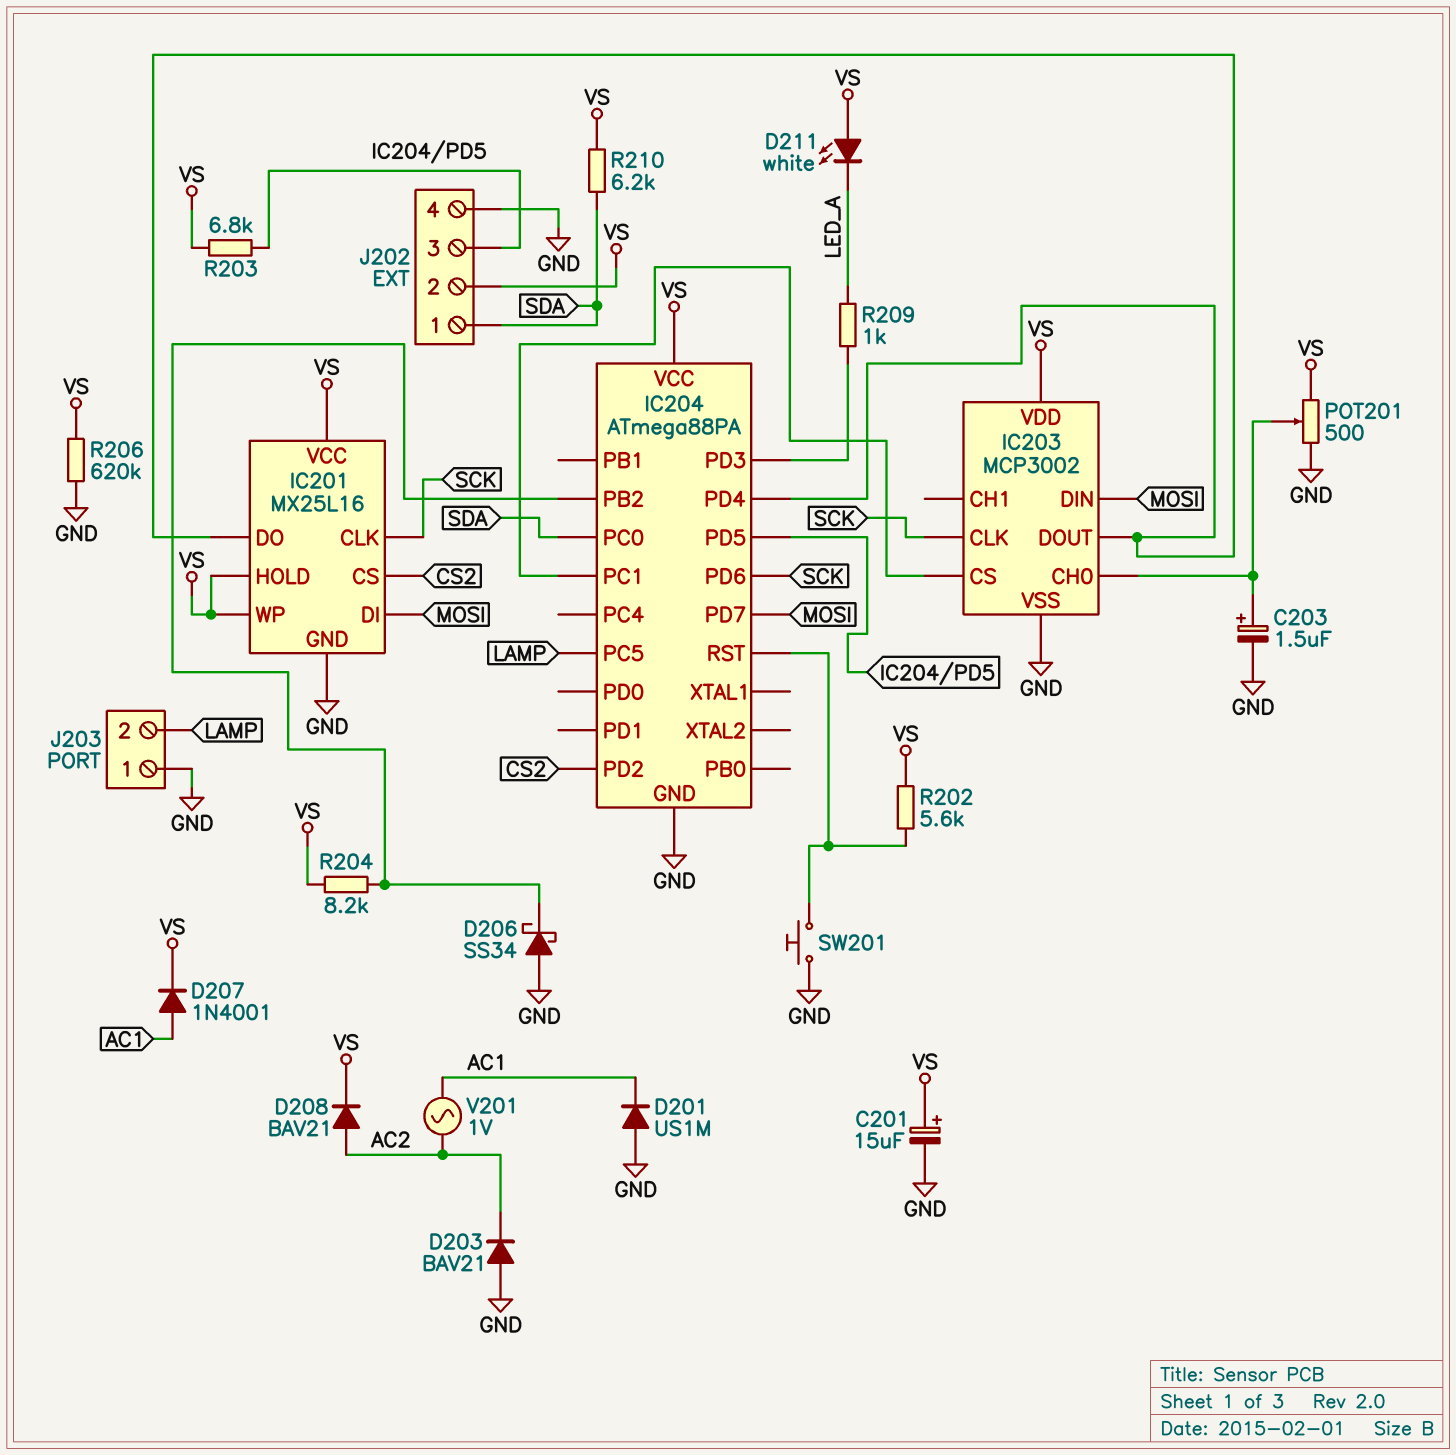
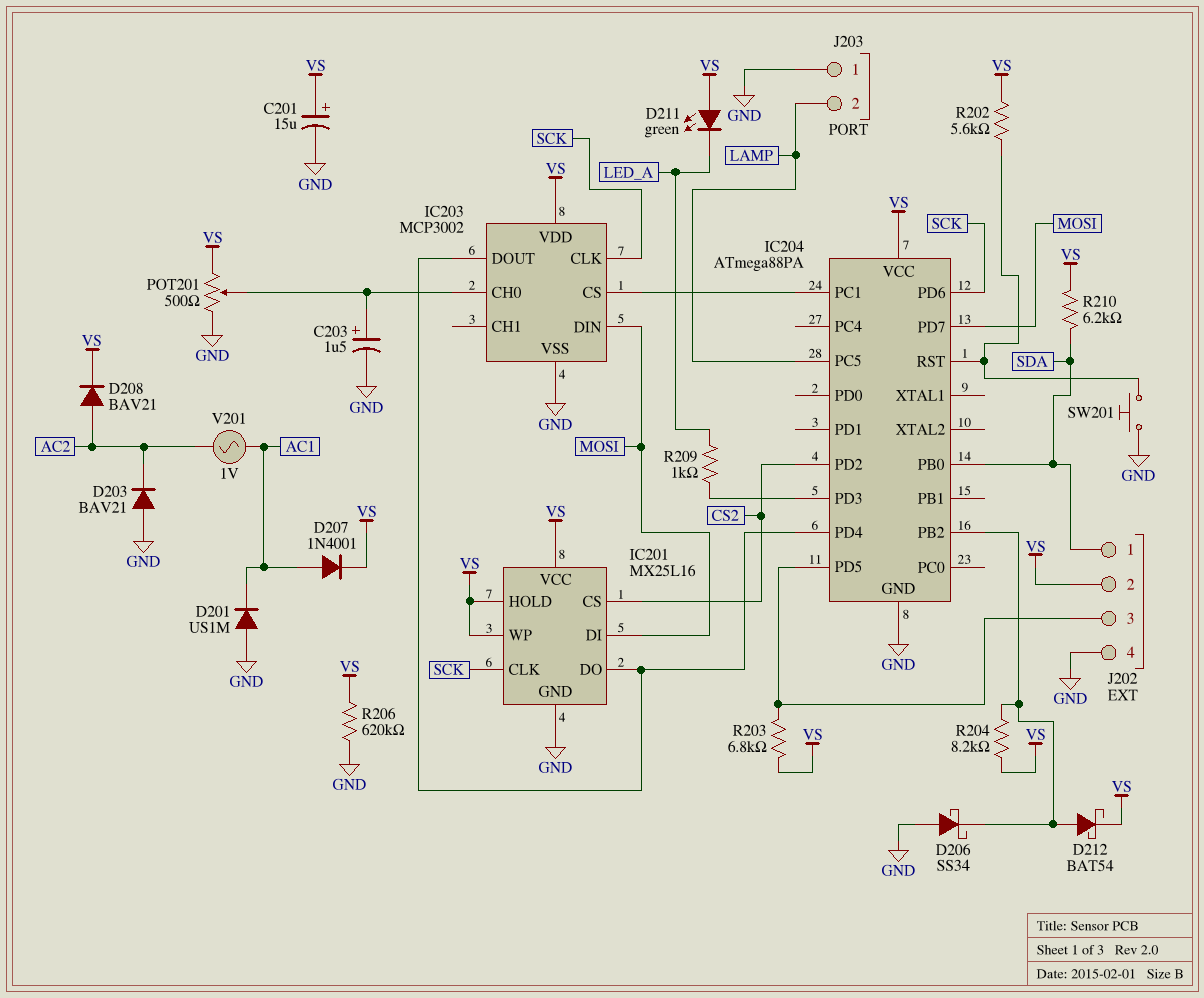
D211: LED white (A VS, K LED_A) -> LED green (A VS, K LED_A)
D212: none -> schottky BAT54 (A IC204/PB2, K VS)
IC204 pin PB0: none -> SDA
IC204 pin PC0: SDA -> none

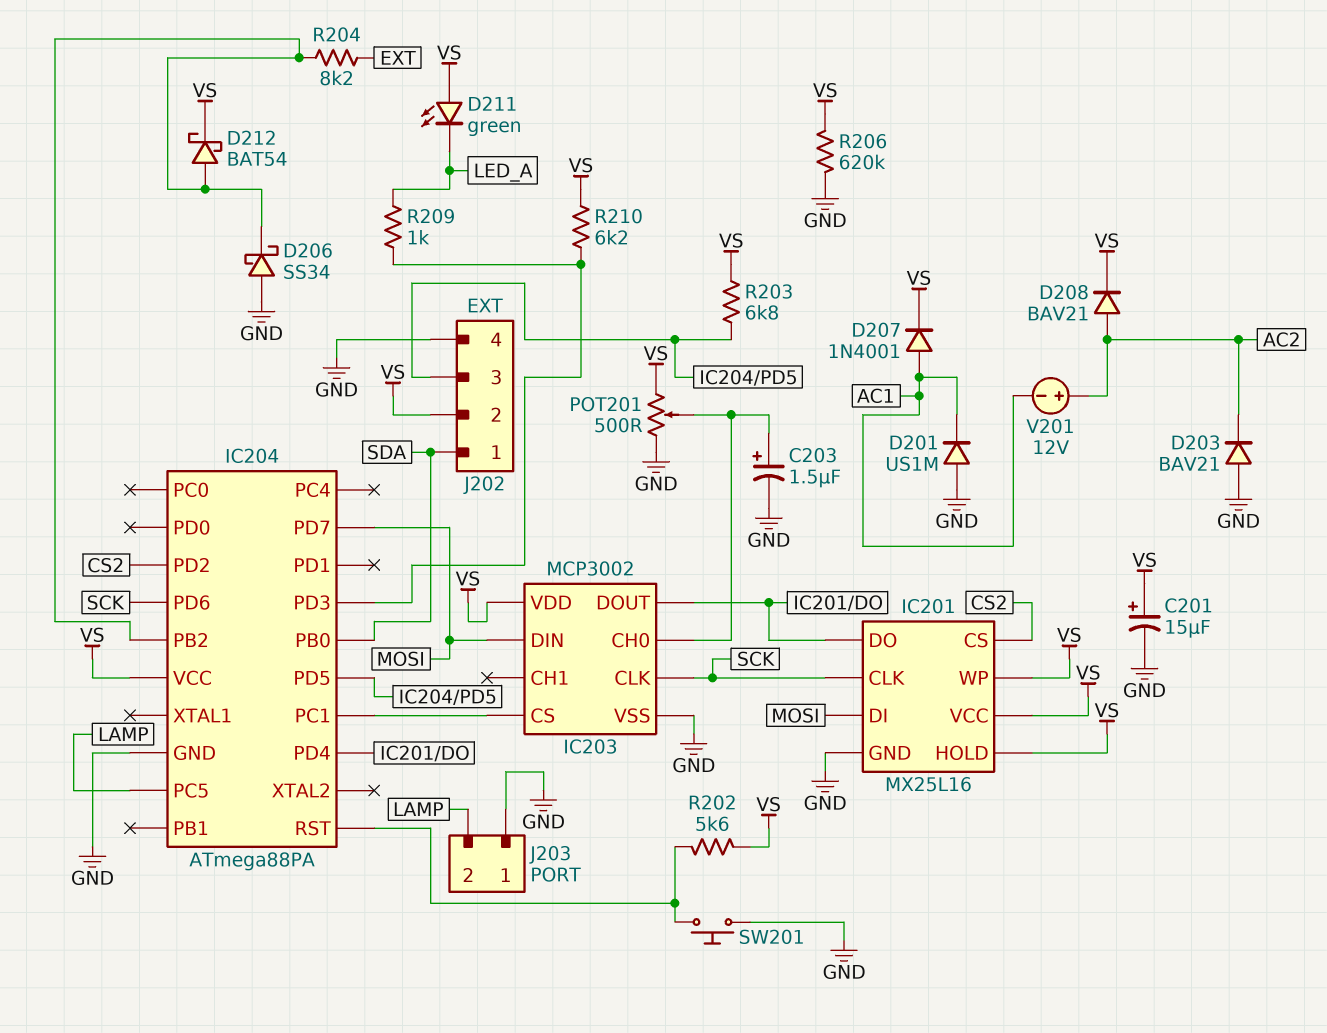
R204: 8.2k (IC204/PB2, VS) -> 8.2k (EXT, IC204/PB2)
R210: 6.2k (SDA, VS) -> 6.2k (IC204/PD3, VS)
V201: AC 1V (AC1, AC2) -> 12V (plus AC2, minus AC1)

